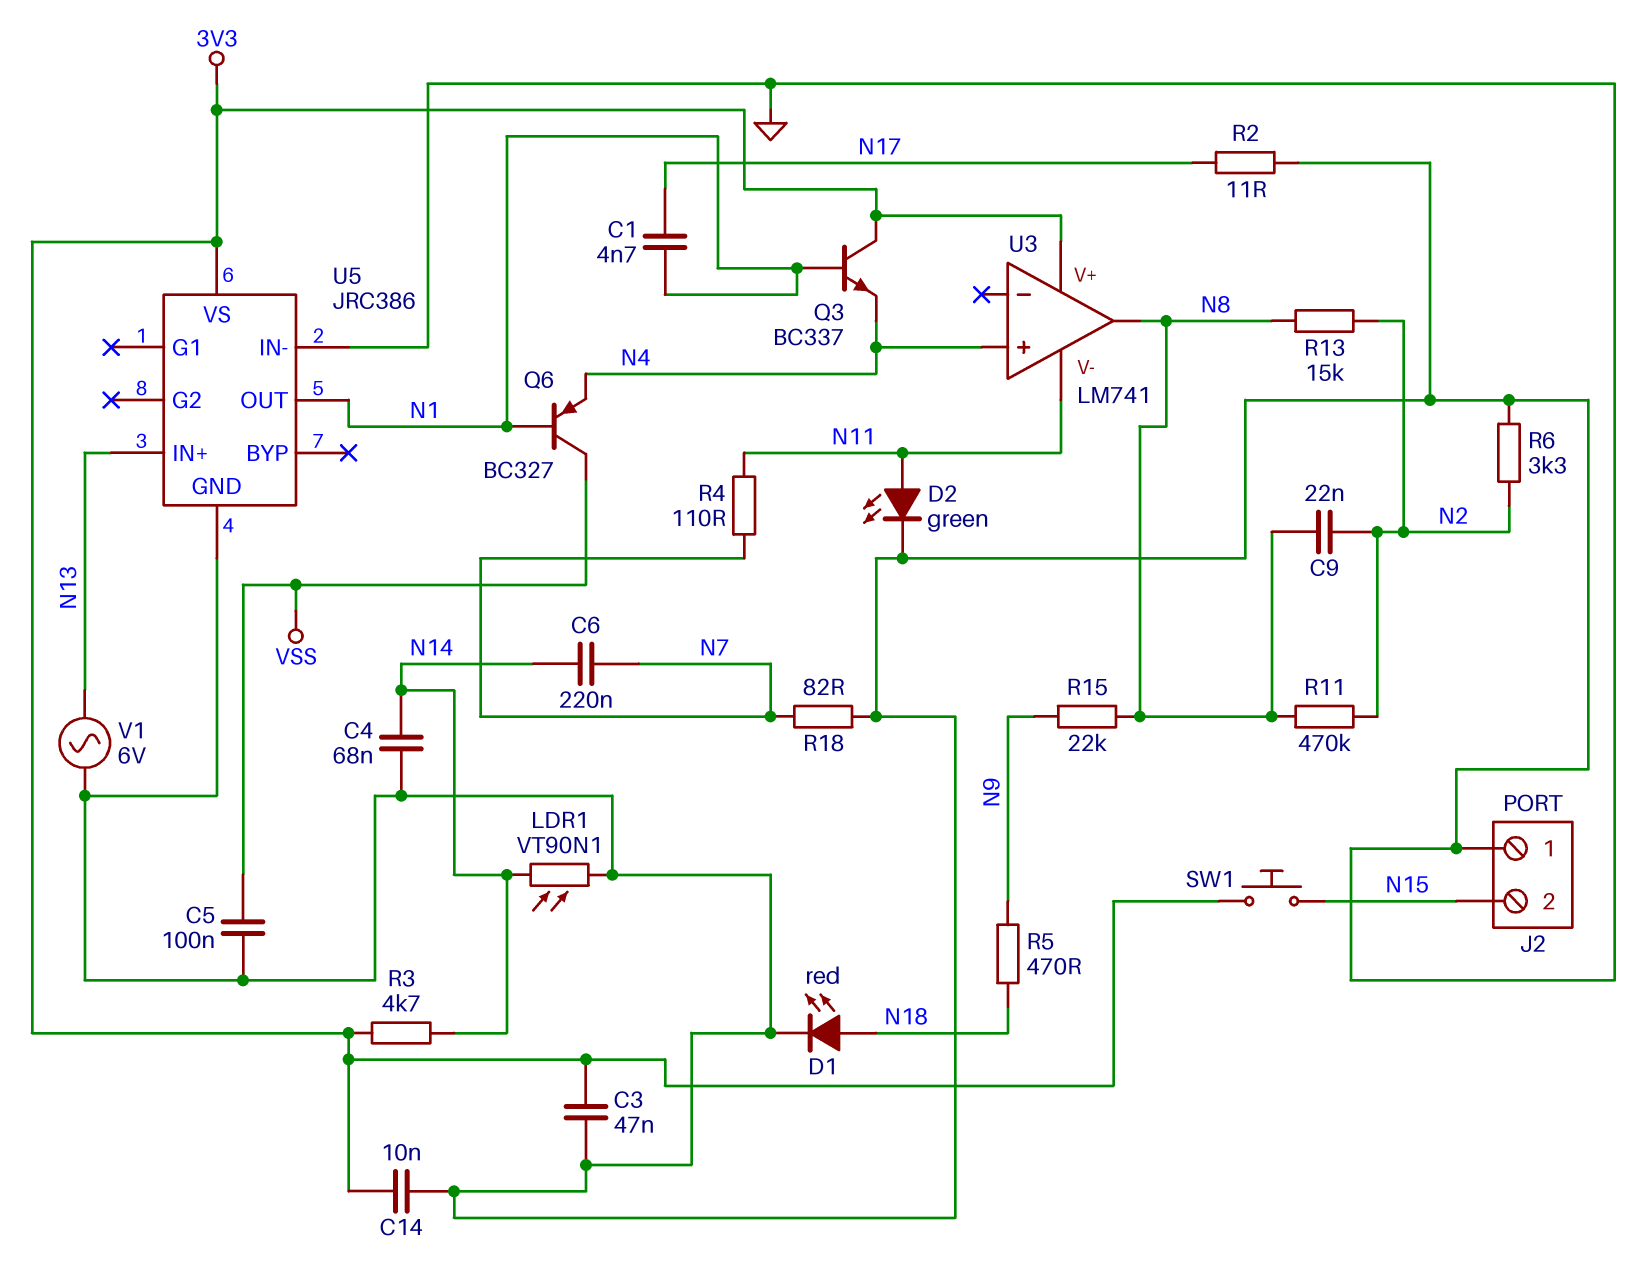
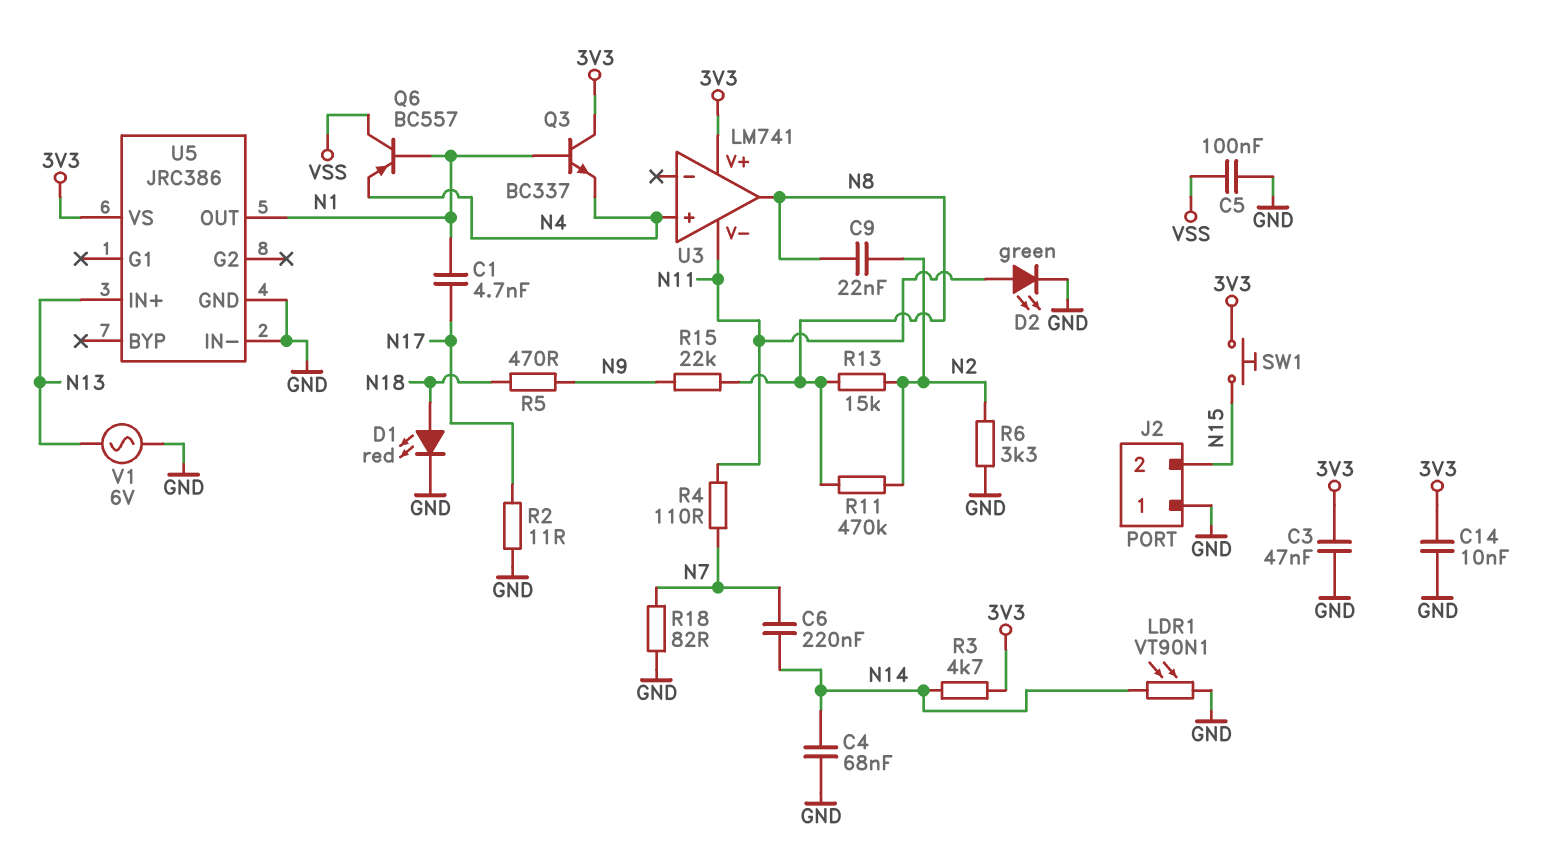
Q6: PNP BC327 (B N1, C VSS, E N4) -> PNP BC557 (B N1, C VSS, E N4)

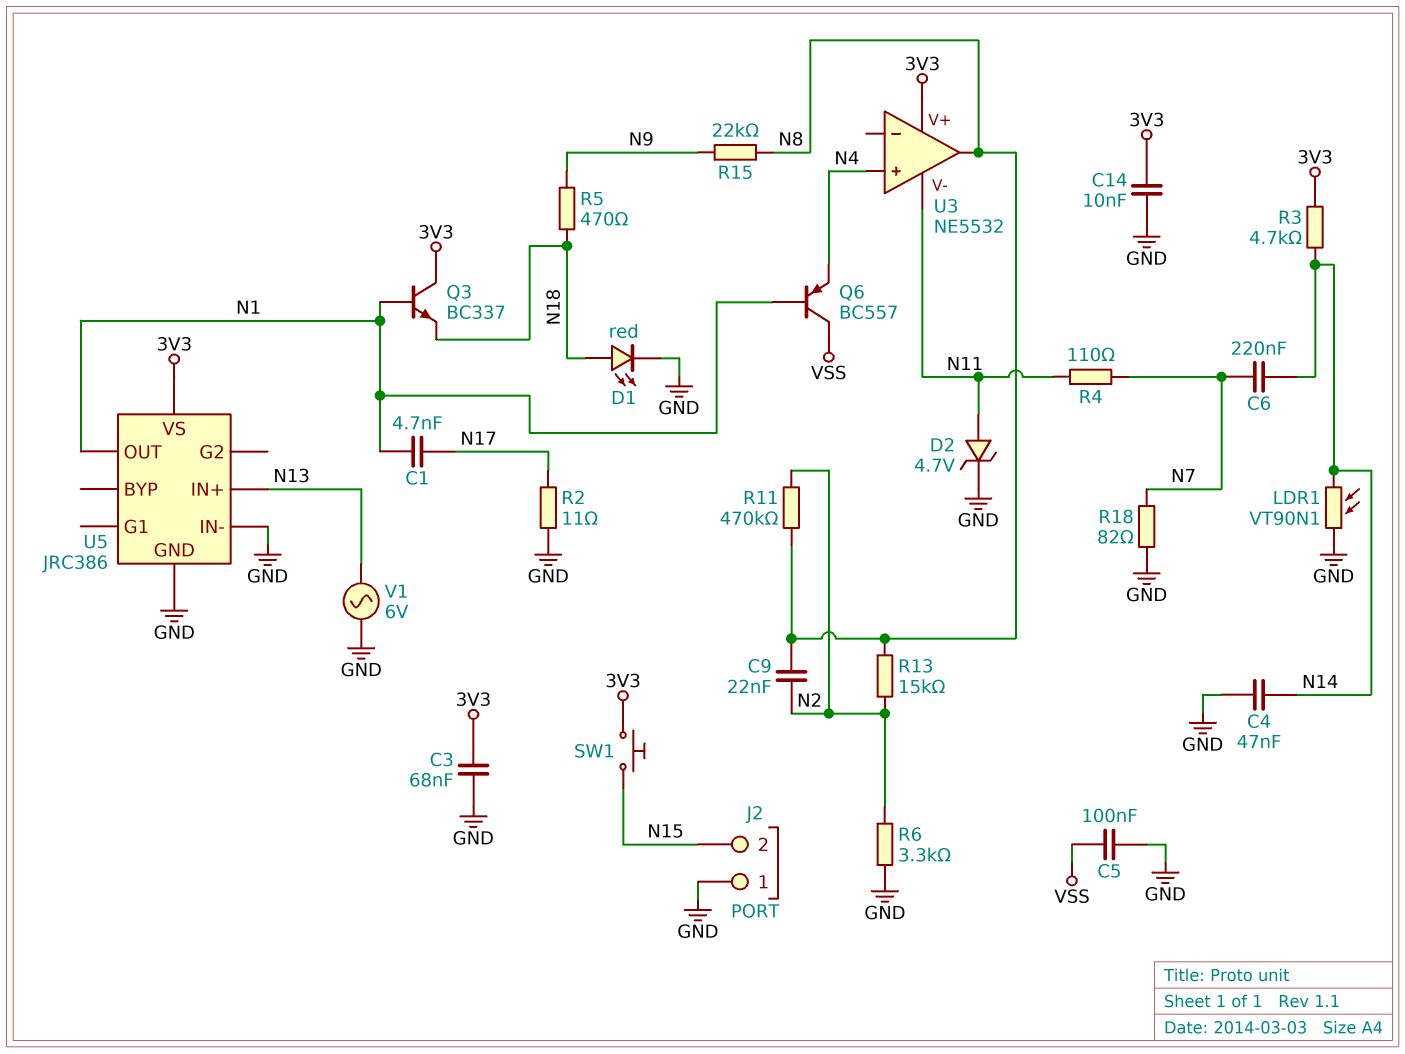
C3: 47nF (3V3, GND) -> 68nF (3V3, GND)
C4: 68nF (GND, N14) -> 47nF (GND, N14)
D2: LED green (A N11, K GND) -> zener 4.7V (A N11, K GND)
Q3: NPN BC337 (B N1, C 3V3, E N4) -> NPN BC337 (B N1, C 3V3, E N18)
U3: LM741 -> NE5532

